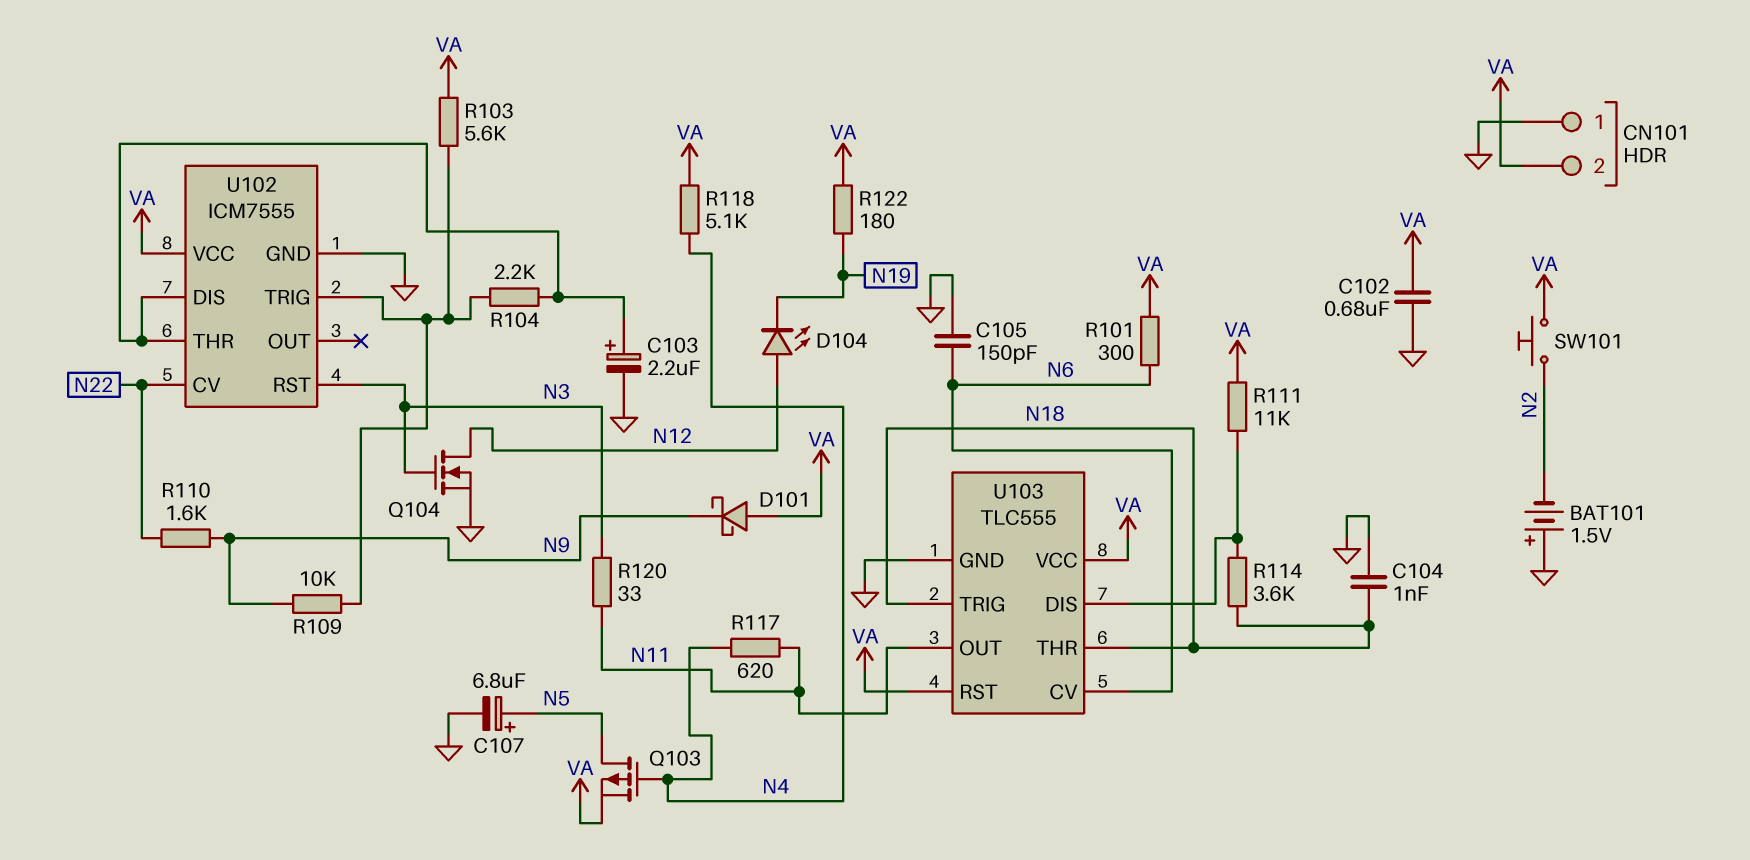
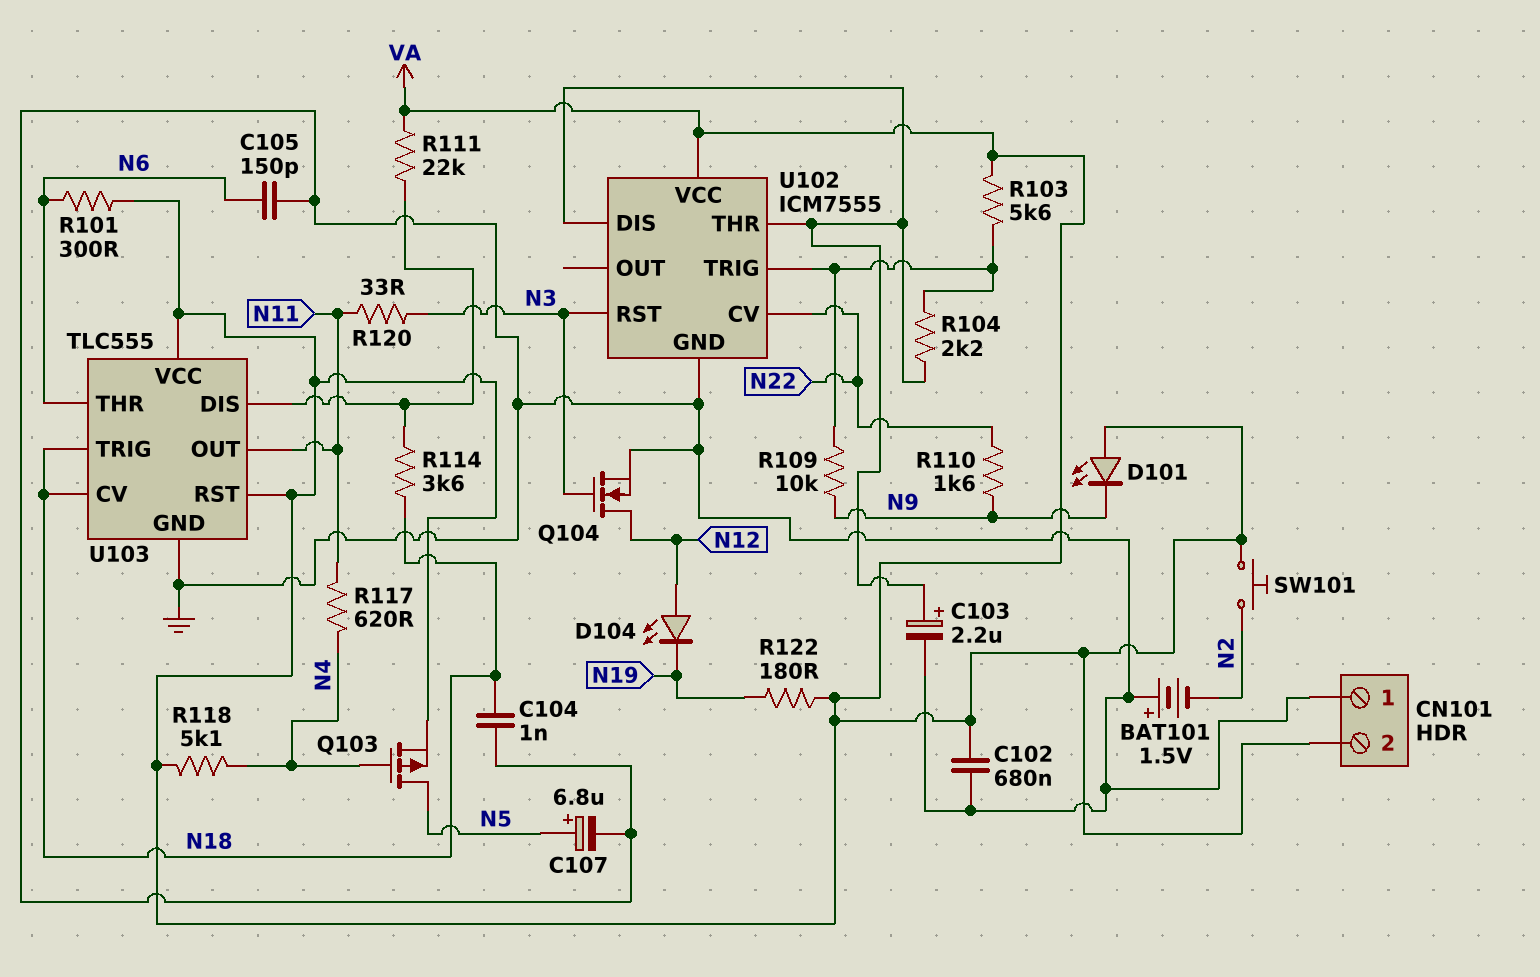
D101: schottky (A VA, K N9) -> LED (A VA, K N9)
R111: 11k (U103/DIS, VA) -> 22k (U103/DIS, VA)
U103 pin CV: N6 -> N18
U103 pin THR: N18 -> N6

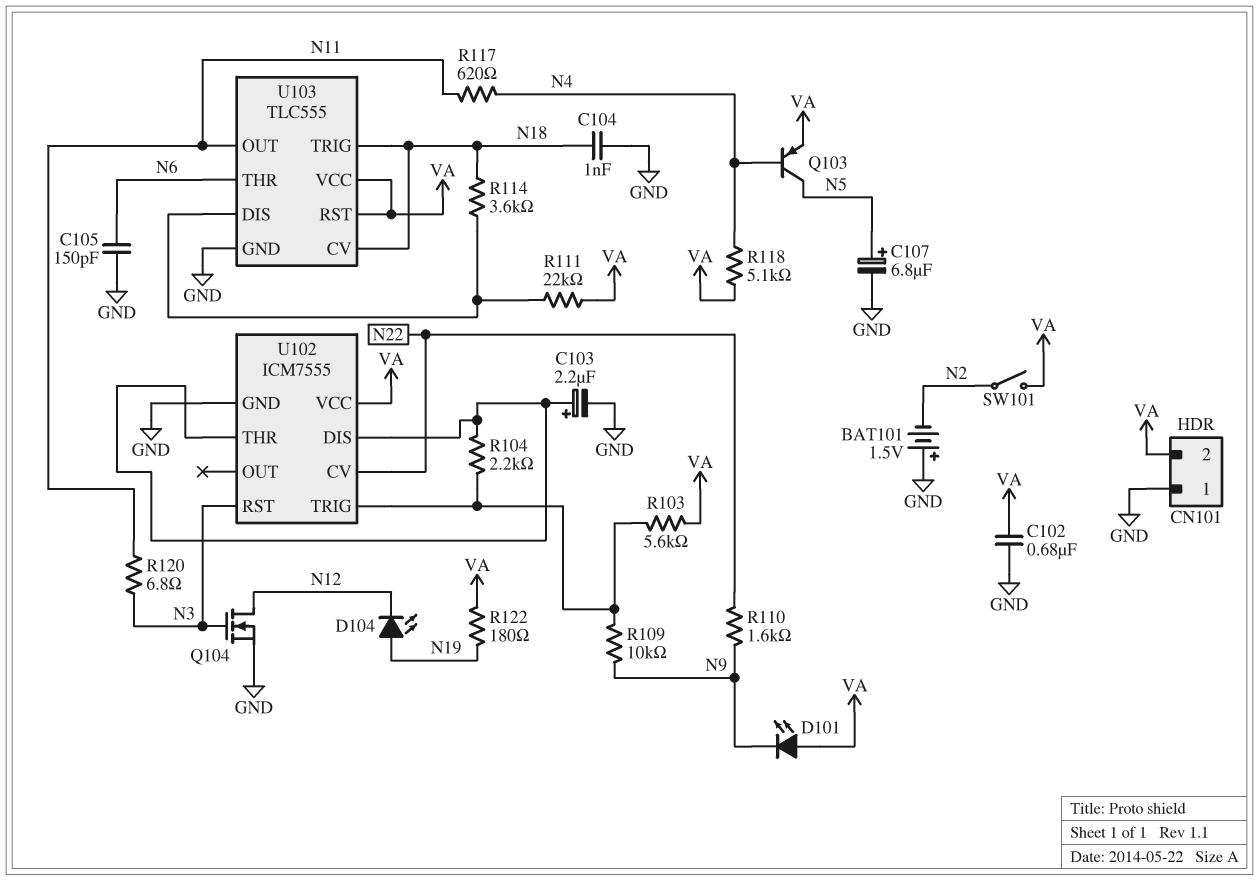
D104: LED (A N12, K N19) -> LED (A N19, K N12)
Q103: PMOS (G N4, D N5, S VA) -> PNP (B N4, C N5, E VA)
R101: 300 (N6, VA) -> none
R120: 33 (N3, N11) -> 6.8 (N3, N11)
SW101: button (N2, VA) -> switch (N2, VA)

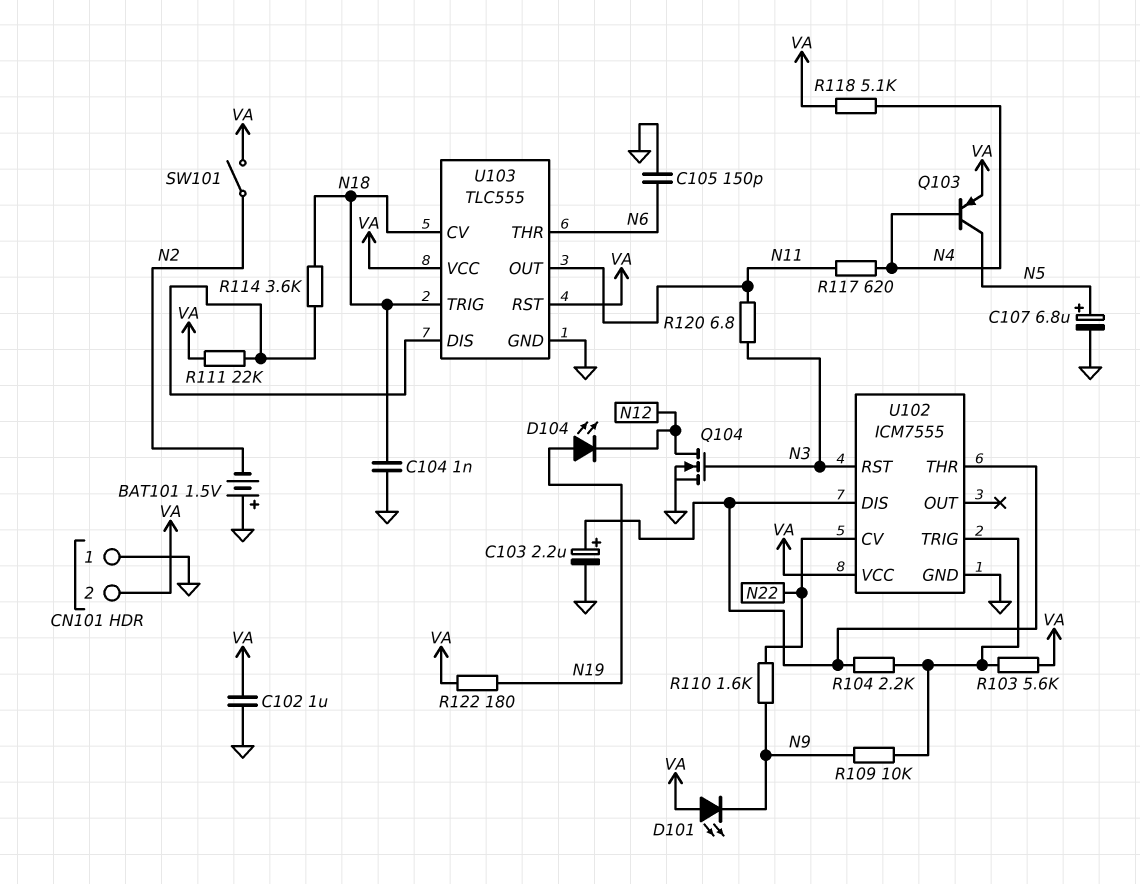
C102: 680nF (GND, VA) -> 1uF (GND, VA)

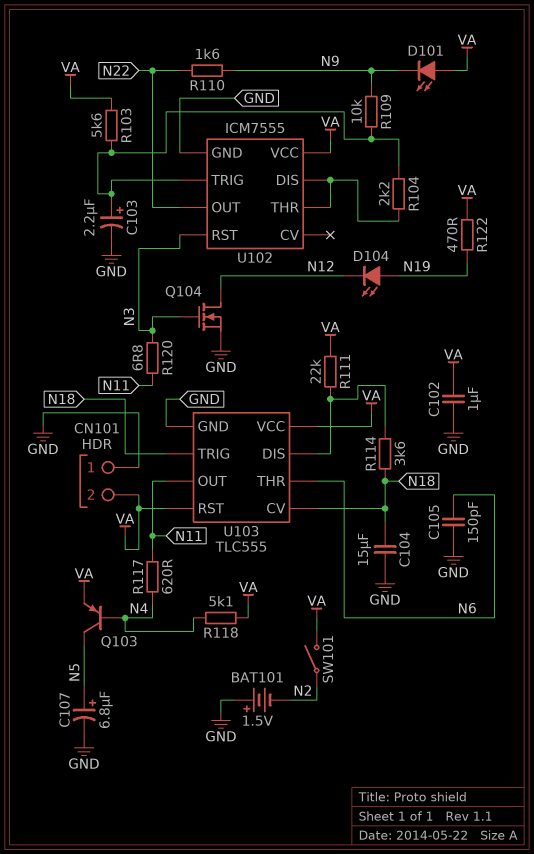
C103: 2.2uF (plus U102/DIS, minus GND) -> 2.2uF (plus U102/TRIG, minus GND)
C104: 1nF (GND, N18) -> 15uF (GND, N18)
R122: 180 (N19, VA) -> 470 (N19, VA)
U102 pin CV: N22 -> none
U102 pin OUT: none -> N22

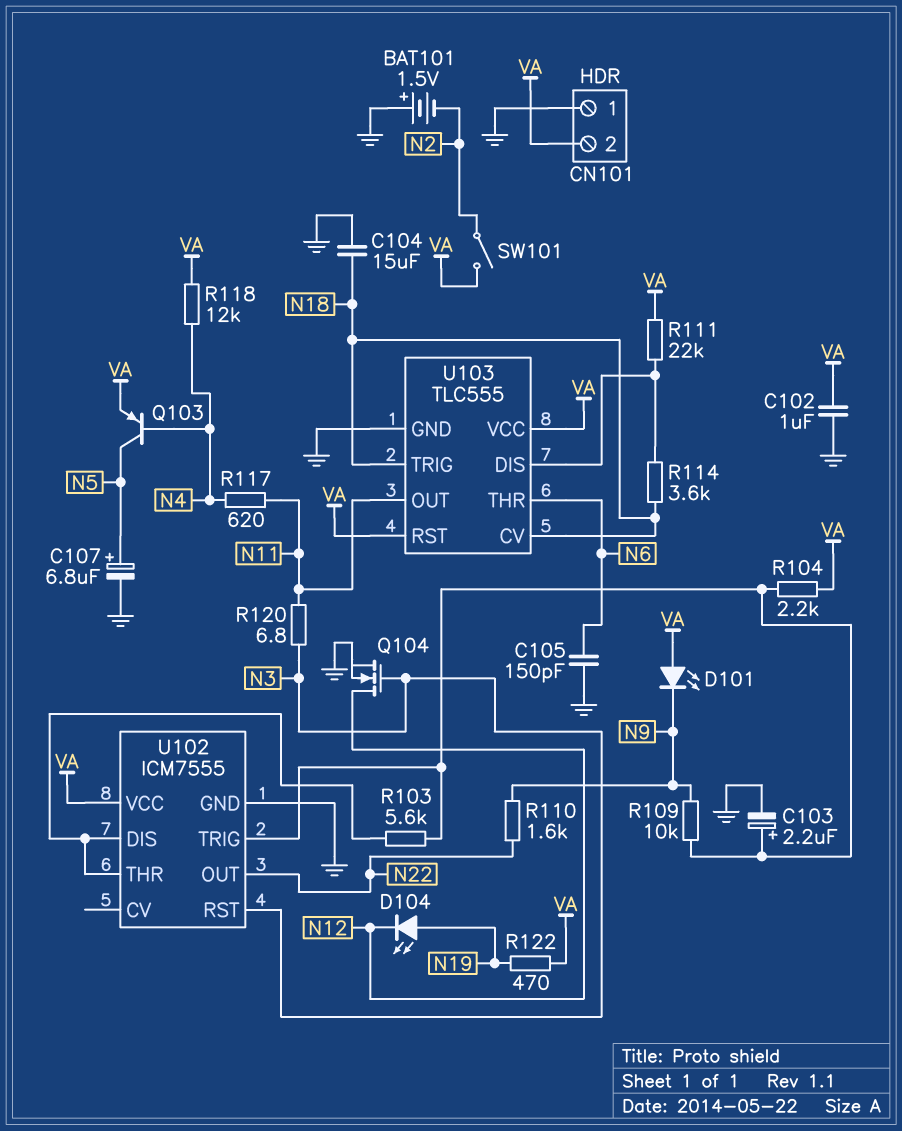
R103: 5.6k (U102/TRIG, VA) -> 5.6k (U102/DIS, U102/TRIG)
R104: 2.2k (U102/DIS, U102/TRIG) -> 2.2k (U102/TRIG, VA)
R118: 5.1k (N4, VA) -> 12k (N4, VA)

